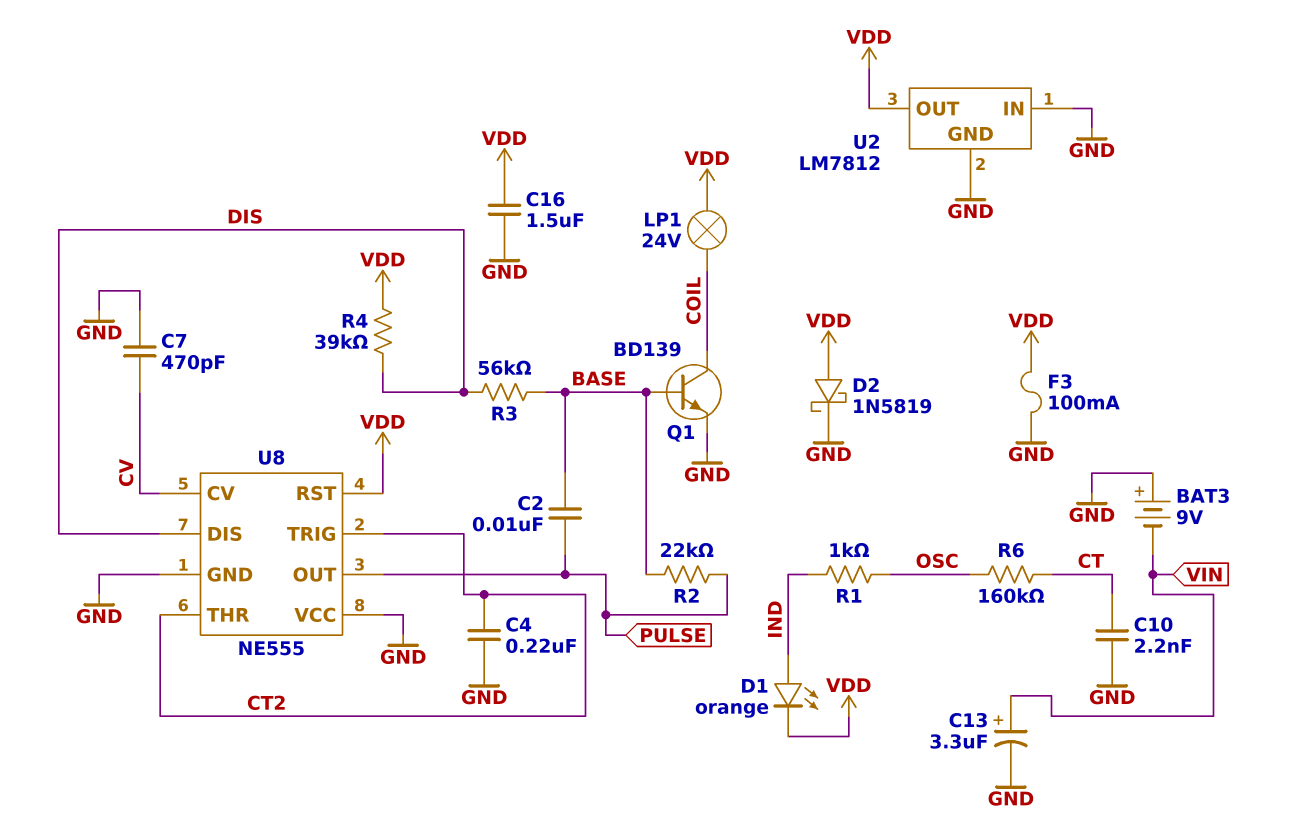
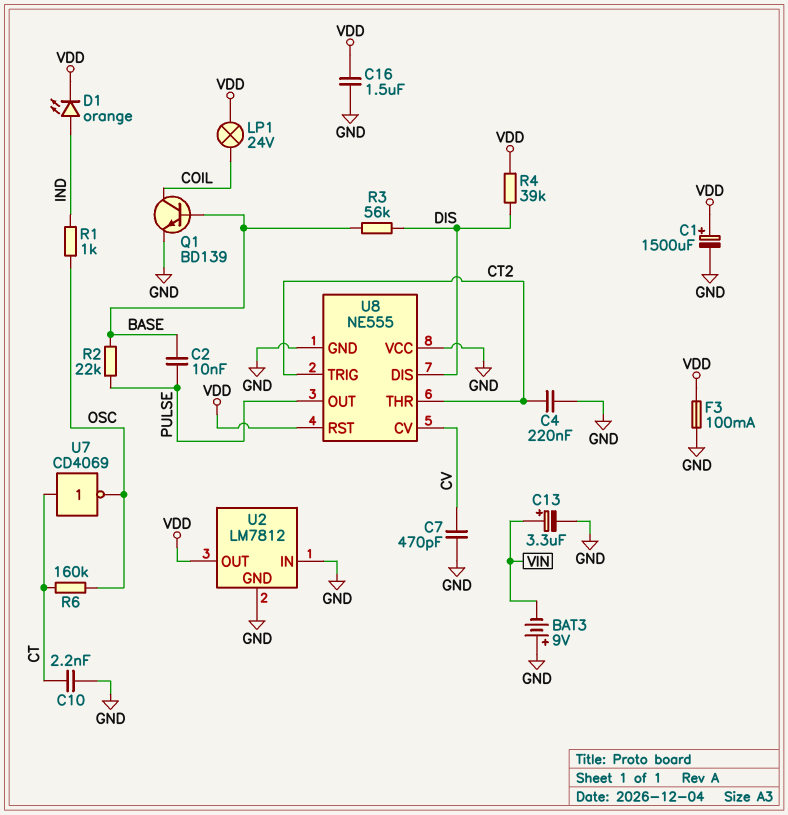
C1: none -> 1500uF (plus VDD, minus GND)
D2: schottky 1N5819 (A VDD, K GND) -> none
U7: none -> NOT CD4069 (in CT, out OSC)

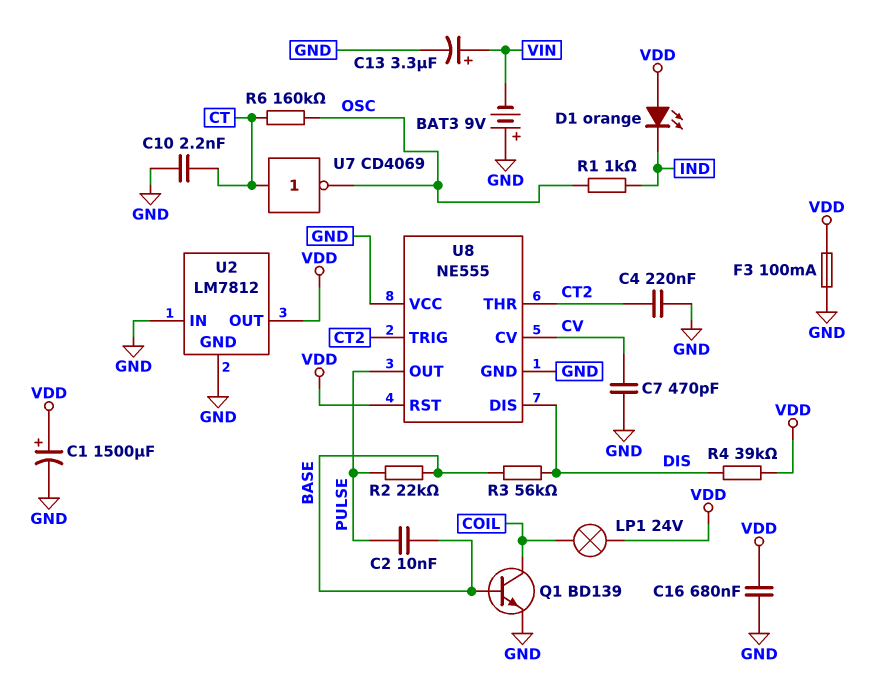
C16: 1.5uF (GND, VDD) -> 680nF (GND, VDD)
D1: LED orange (A IND, K VDD) -> LED orange (A VDD, K IND)

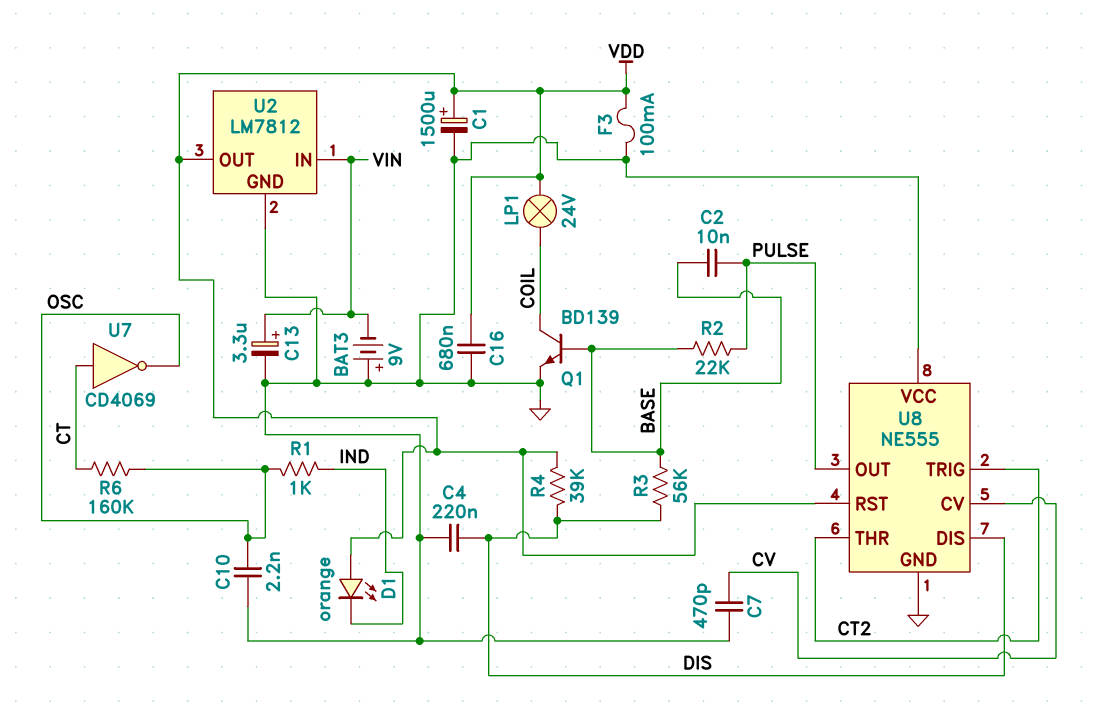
C4: 220nF (CT2, GND) -> 220nF (DIS, GND)
C10: 2.2nF (CT, GND) -> 2.2nF (GND, OSC)
U2 pin IN: GND -> VIN

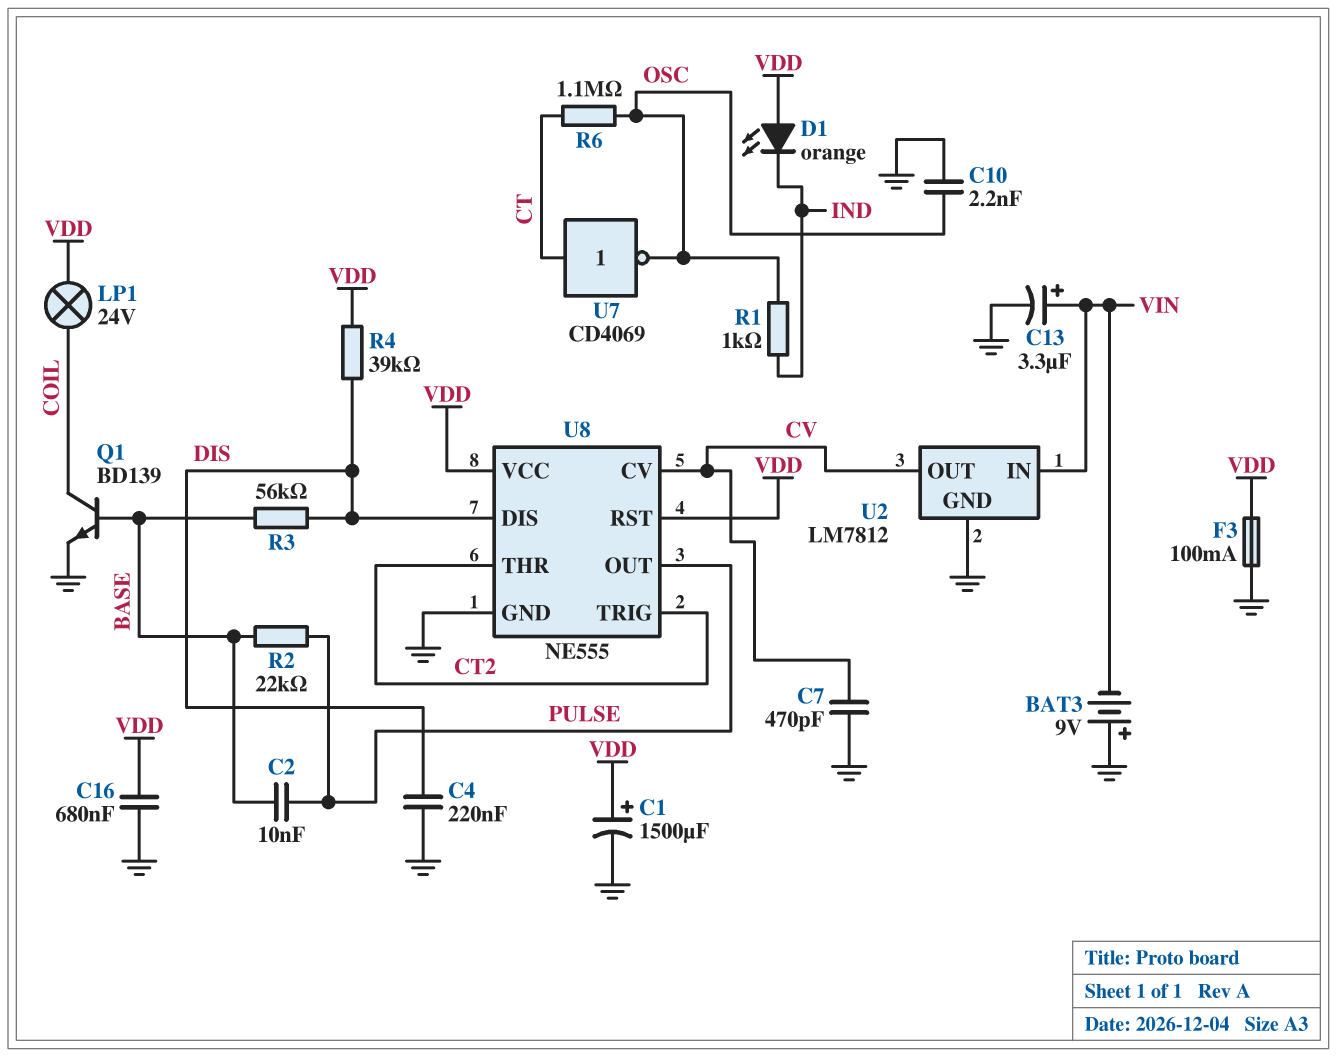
R6: 160k (CT, OSC) -> 1.1M (CT, OSC)
U2 pin OUT: VDD -> CV
U8 pin VCC: GND -> VDD

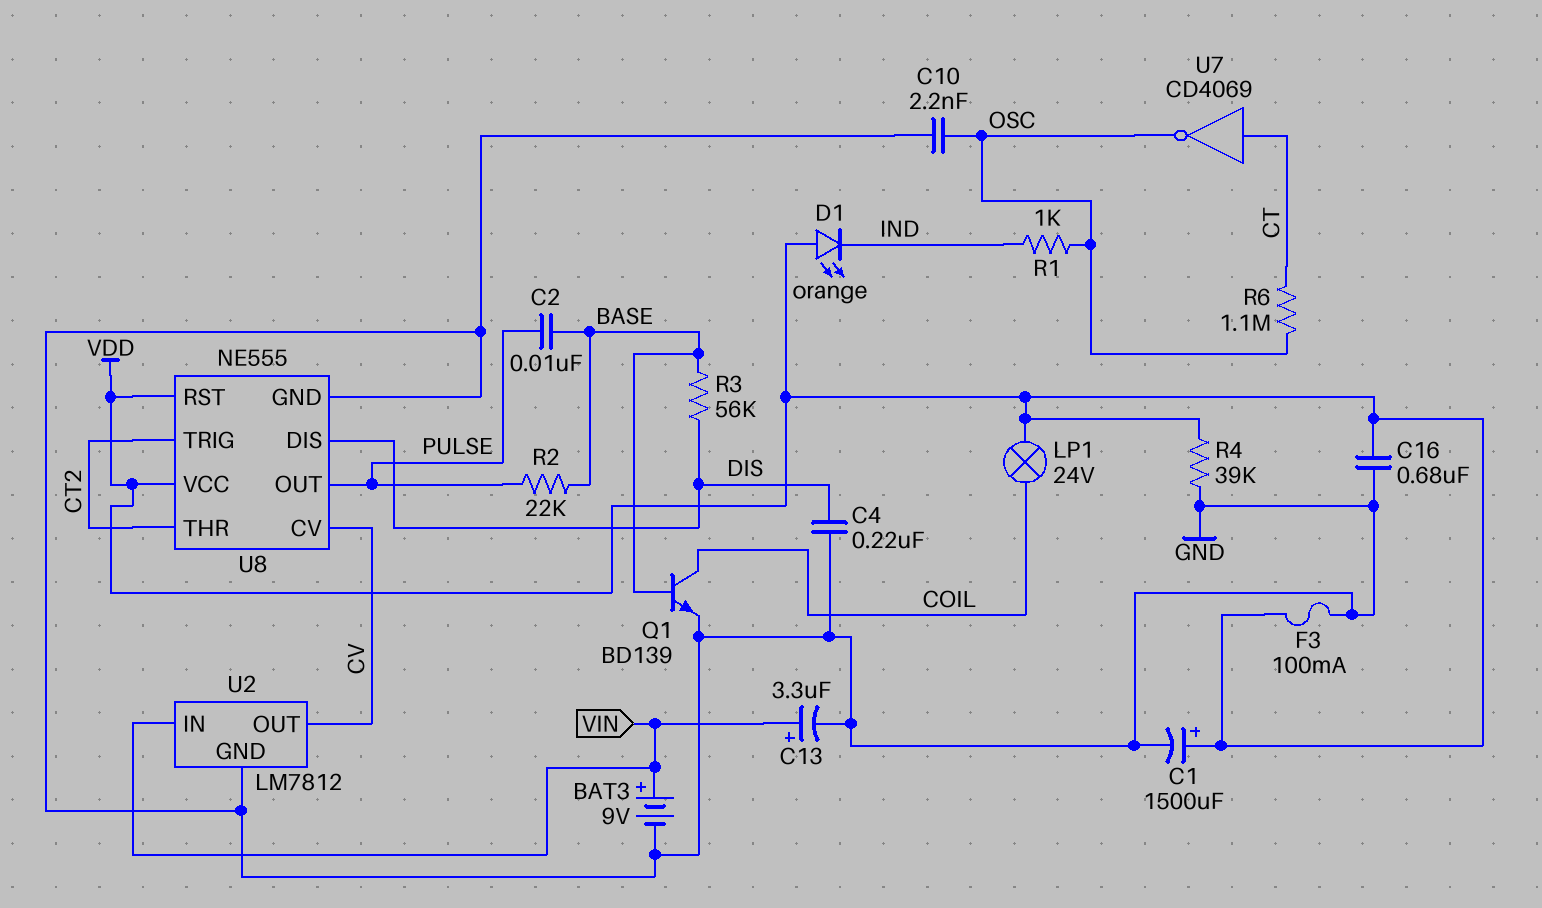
BAT3: 9V (plus GND, minus VIN) -> 9V (plus VIN, minus GND)
C7: 470pF (CV, GND) -> none
R4: 39k (DIS, VDD) -> 39k (GND, VDD)

